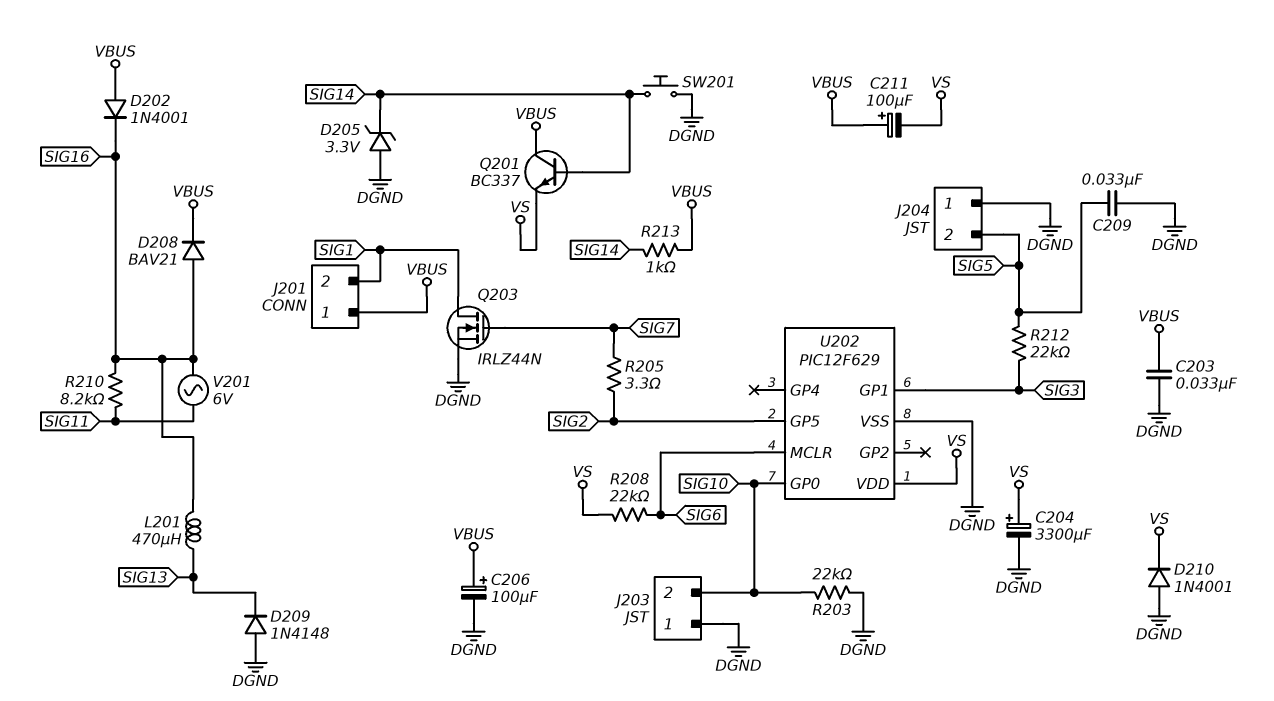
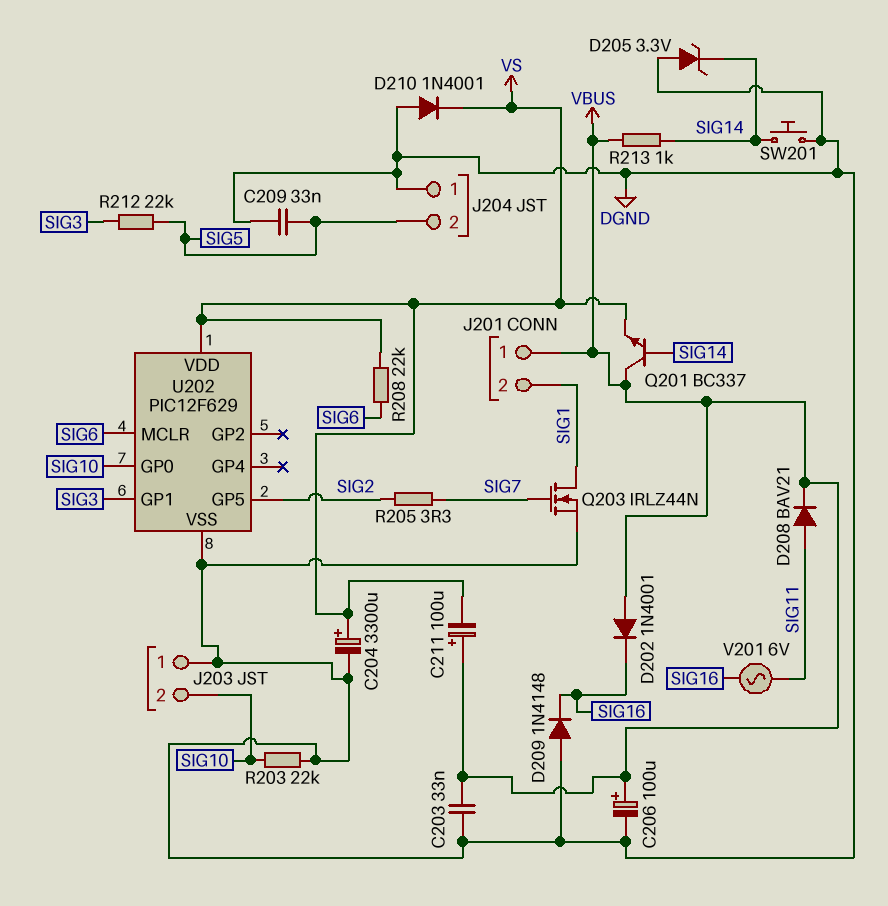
D208: diode BAV21 (A SIG16, K VBUS) -> diode BAV21 (A SIG11, K VBUS)
D209: diode 1N4148 (A DGND, K SIG13) -> diode 1N4148 (A DGND, K SIG16)
L201: 470uH (SIG13, SIG16) -> none
R210: 8.2k (SIG11, SIG16) -> none

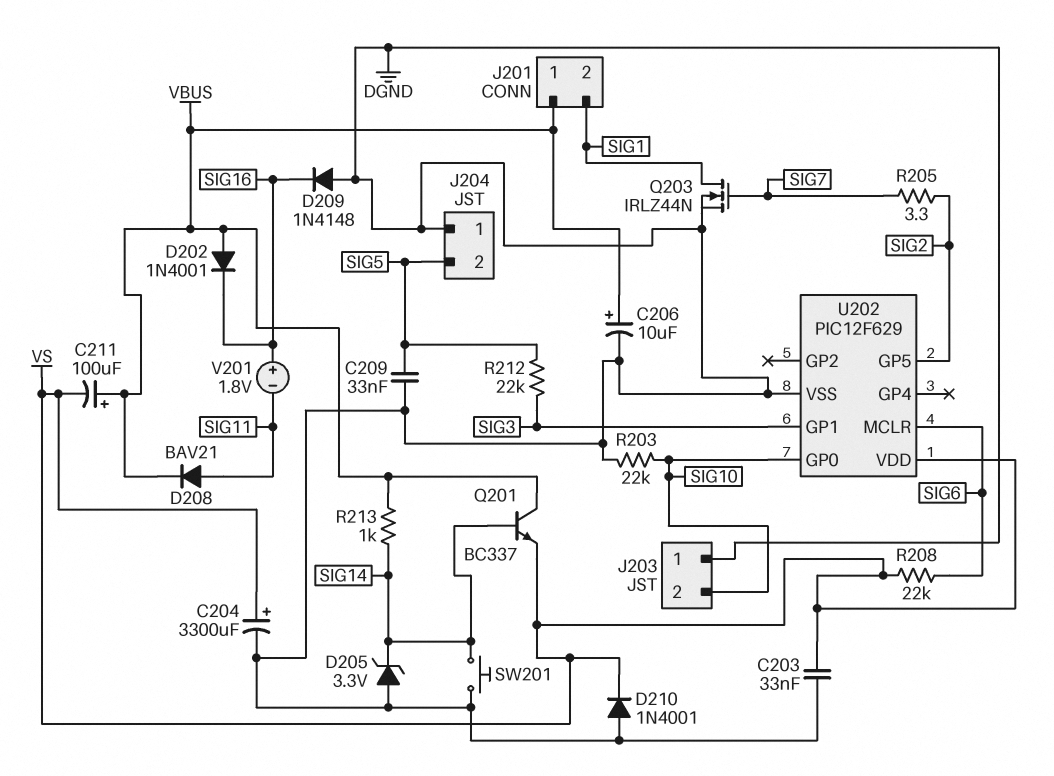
C203: 33nF (DGND, VBUS) -> 33nF (DGND, VS)
C206: 100uF (plus VBUS, minus DGND) -> 10uF (plus VBUS, minus DGND)
V201: AC 6V (SIG11, SIG16) -> 1.8V (plus SIG16, minus SIG11)

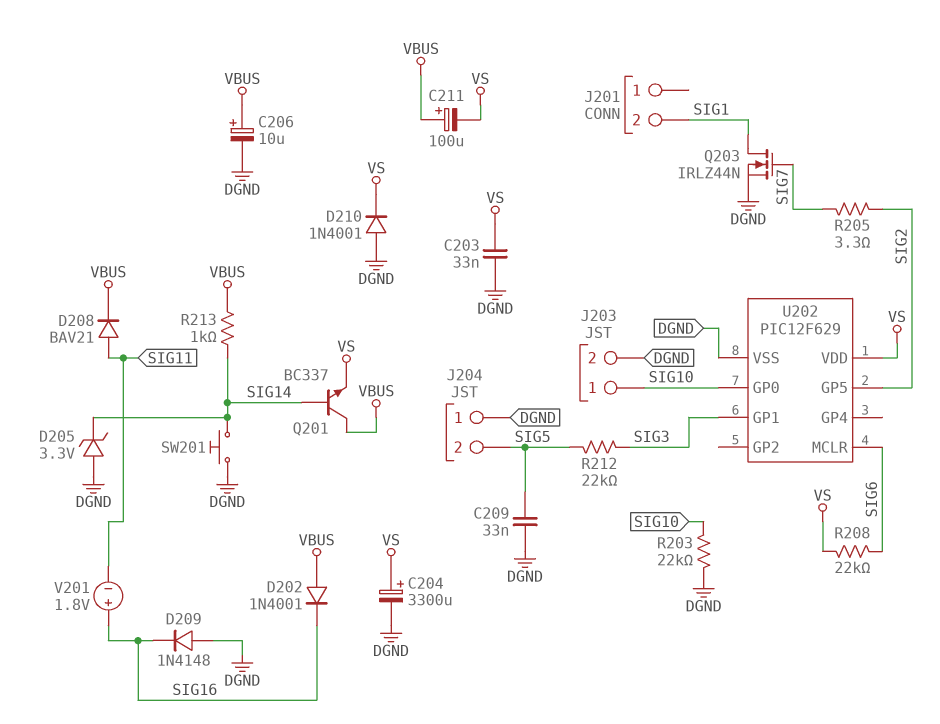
J201 pin 1: VBUS -> none
J203 pin 1: DGND -> SIG10
J203 pin 2: SIG10 -> DGND

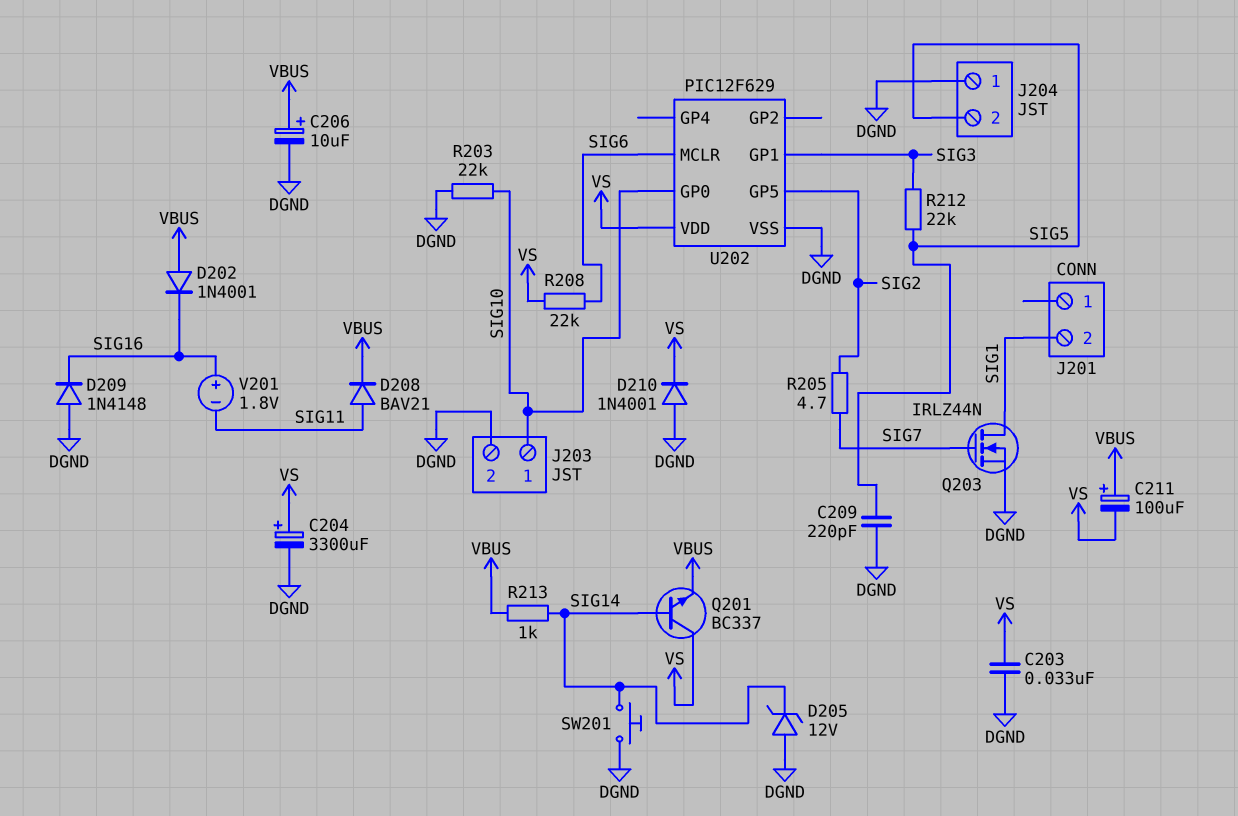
C209: 33nF (DGND, SIG5) -> 220pF (DGND, SIG5)
D205: zener 3.3V (A DGND, K SIG14) -> zener 12V (A DGND, K SIG14)
Q201: NPN BC337 (B SIG14, C VBUS, E VS) -> NPN BC337 (B SIG14, C VS, E VBUS)
R205: 3.3 (SIG2, SIG7) -> 4.7 (SIG2, SIG7)

